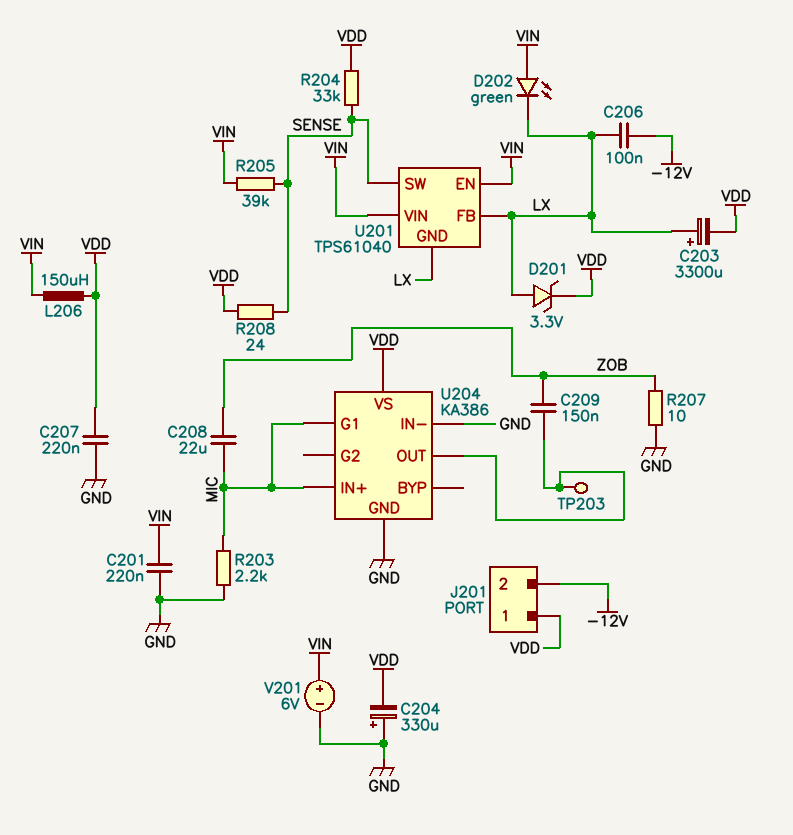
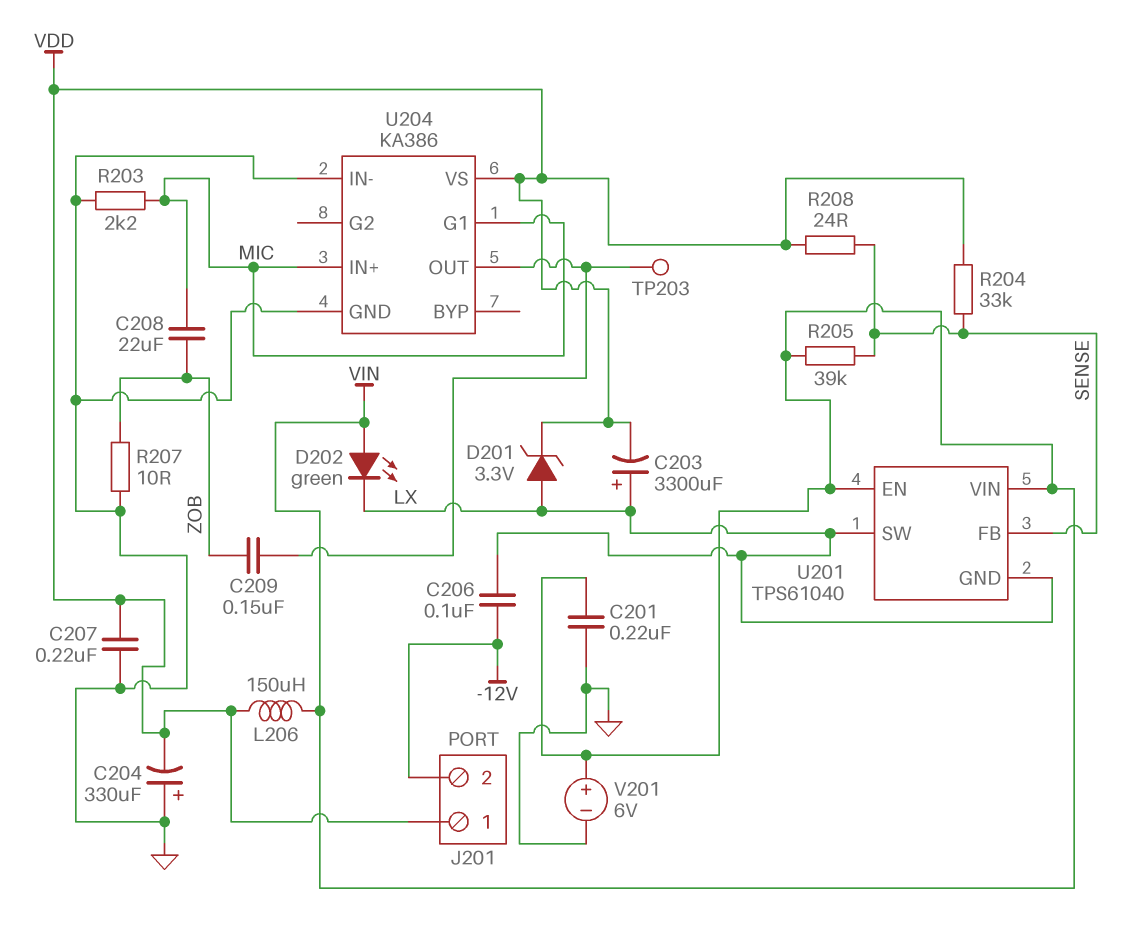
U201 pin FB: LX -> SENSE
U201 pin SW: SENSE -> LX

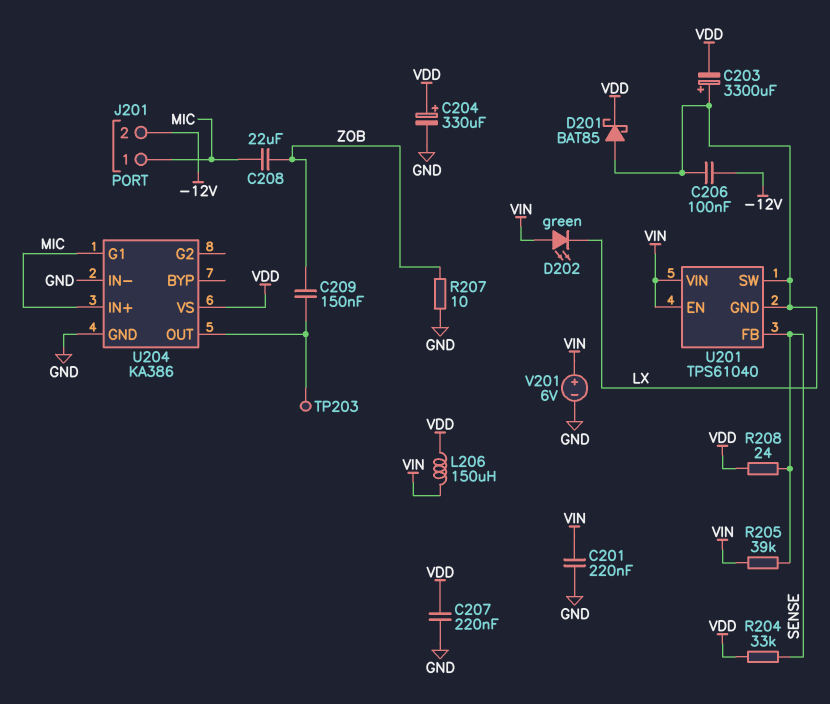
C204: 330uF (plus GND, minus VDD) -> 330uF (plus VDD, minus GND)
D201: zener 3.3V (A LX, K VDD) -> schottky BAT85 (A LX, K VDD)
J201 pin 1: VDD -> MIC
R203: 2.2k (GND, MIC) -> none

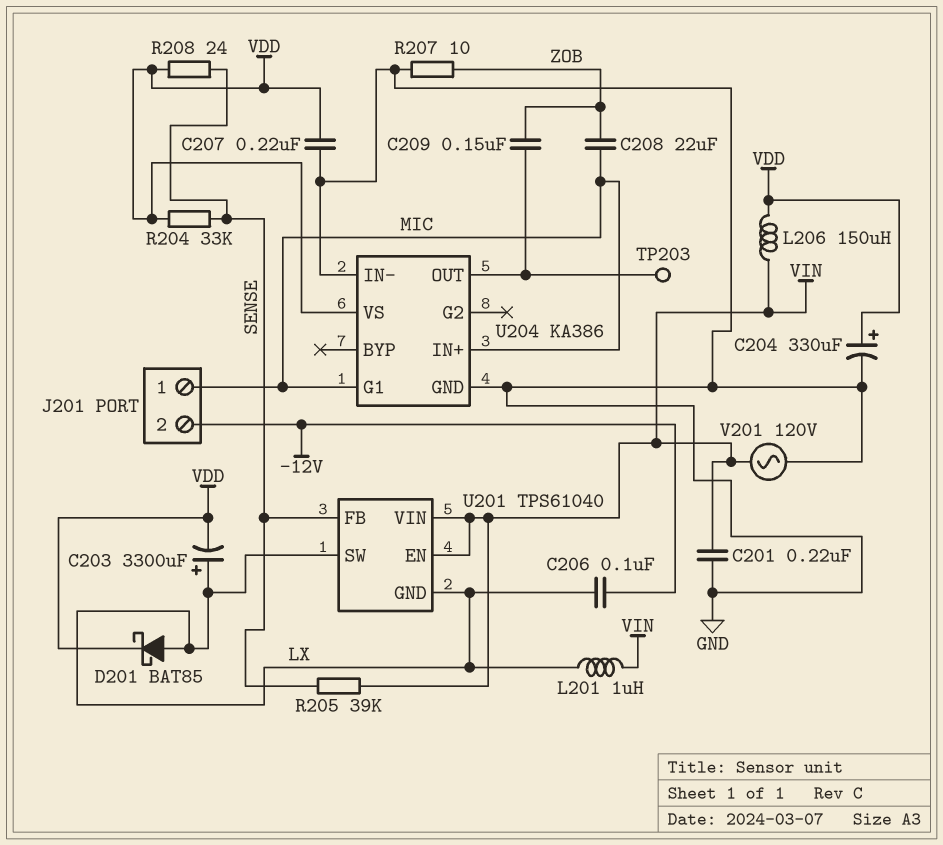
D202: LED green (A VIN, K LX) -> none
L201: none -> 1uH (LX, VIN)
V201: 6V (plus VIN, minus GND) -> AC 120V (GND, VIN)

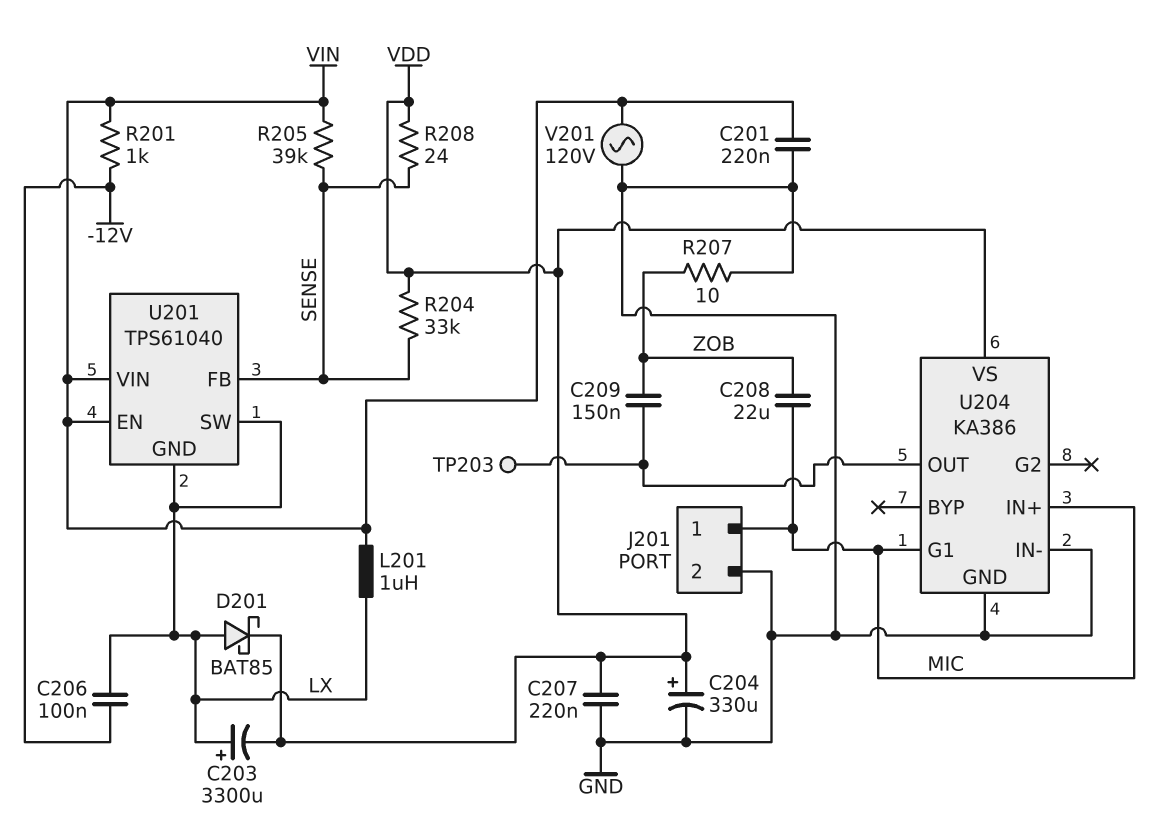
J201 pin 2: -12V -> GND
L206: 150uH (VDD, VIN) -> none
R201: none -> 1k (-12V, VIN)

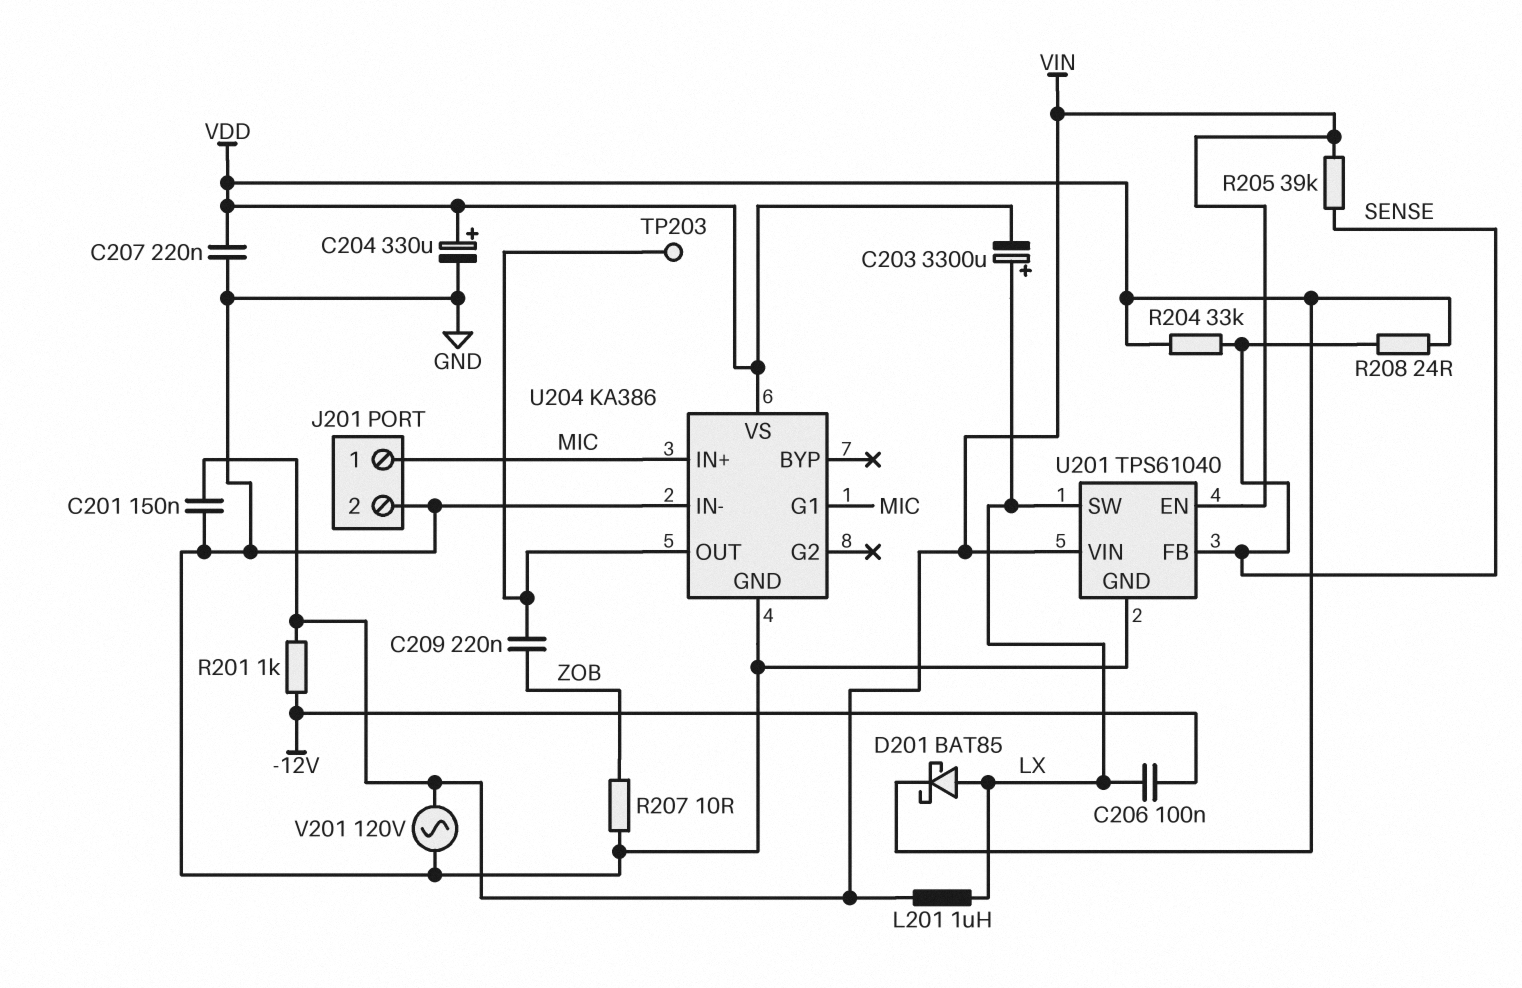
C201: 220nF (GND, VIN) -> 150nF (GND, VIN)
C208: 22uF (MIC, ZOB) -> none
C209: 150nF (U204/OUT, ZOB) -> 220nF (U204/OUT, ZOB)
U201 pin GND: LX -> GND

